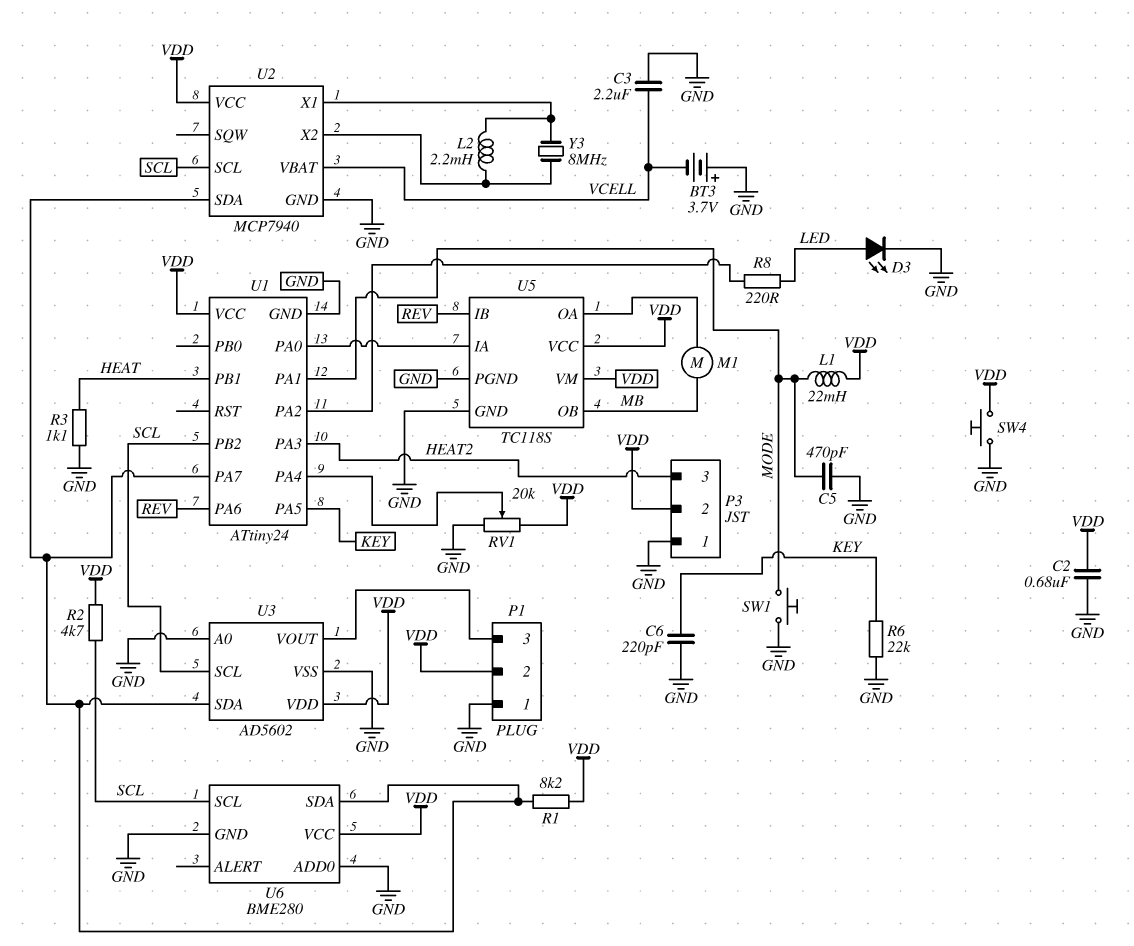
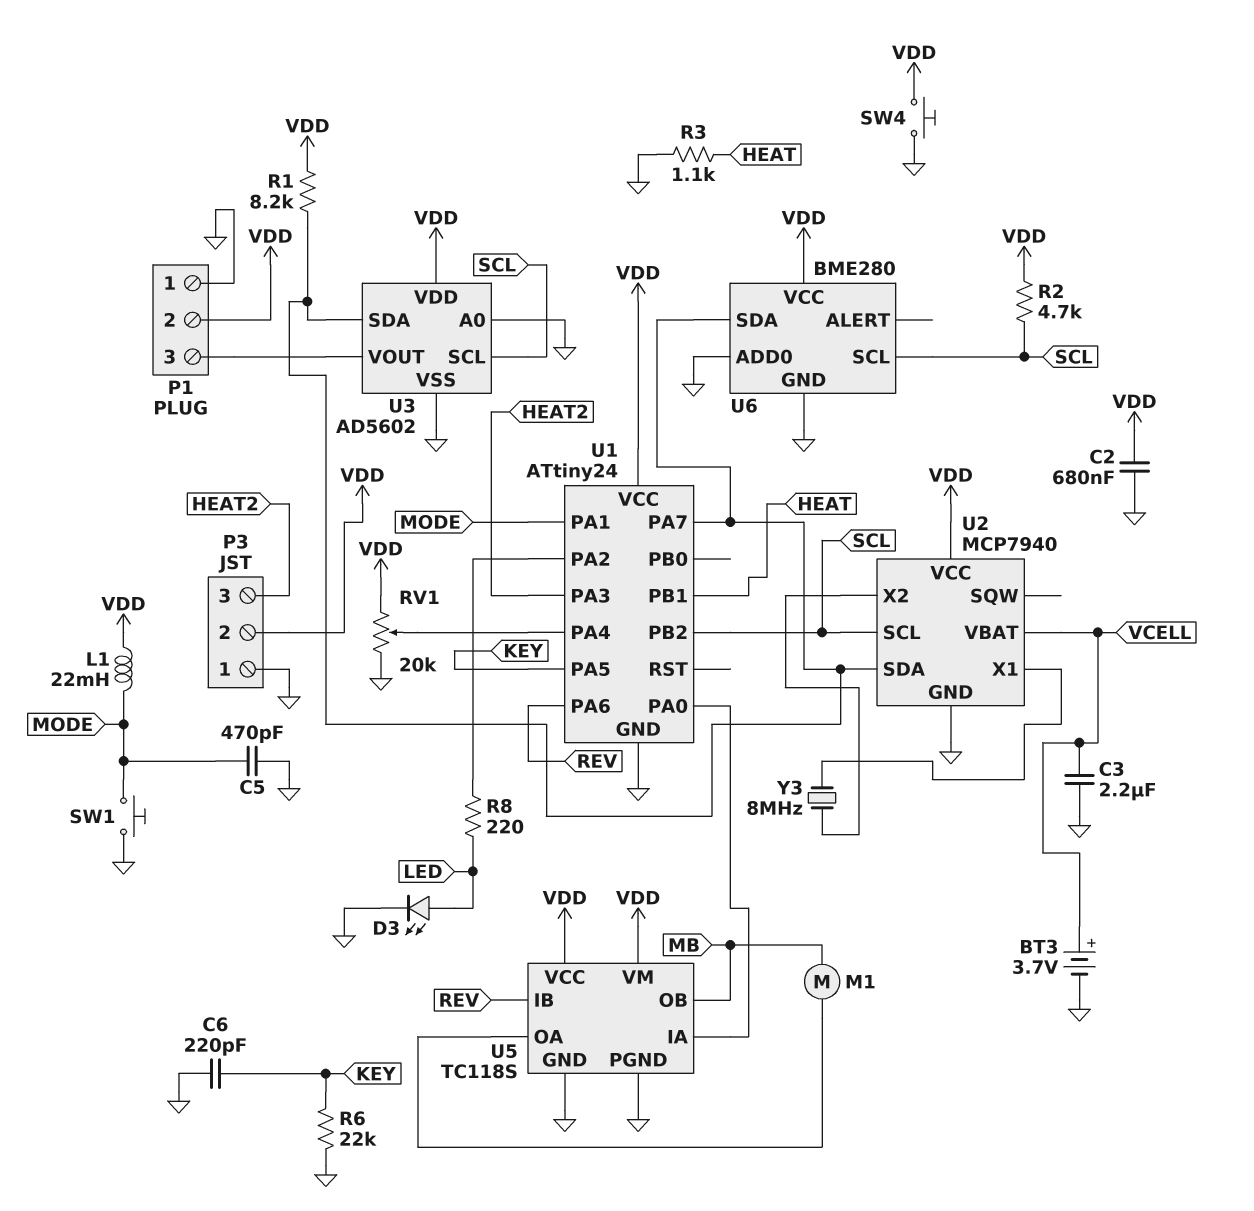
BT3: 3.7V (plus GND, minus VCELL) -> 3.7V (plus VCELL, minus GND)
L2: 2.2mH (U2/X1, U2/X2) -> none

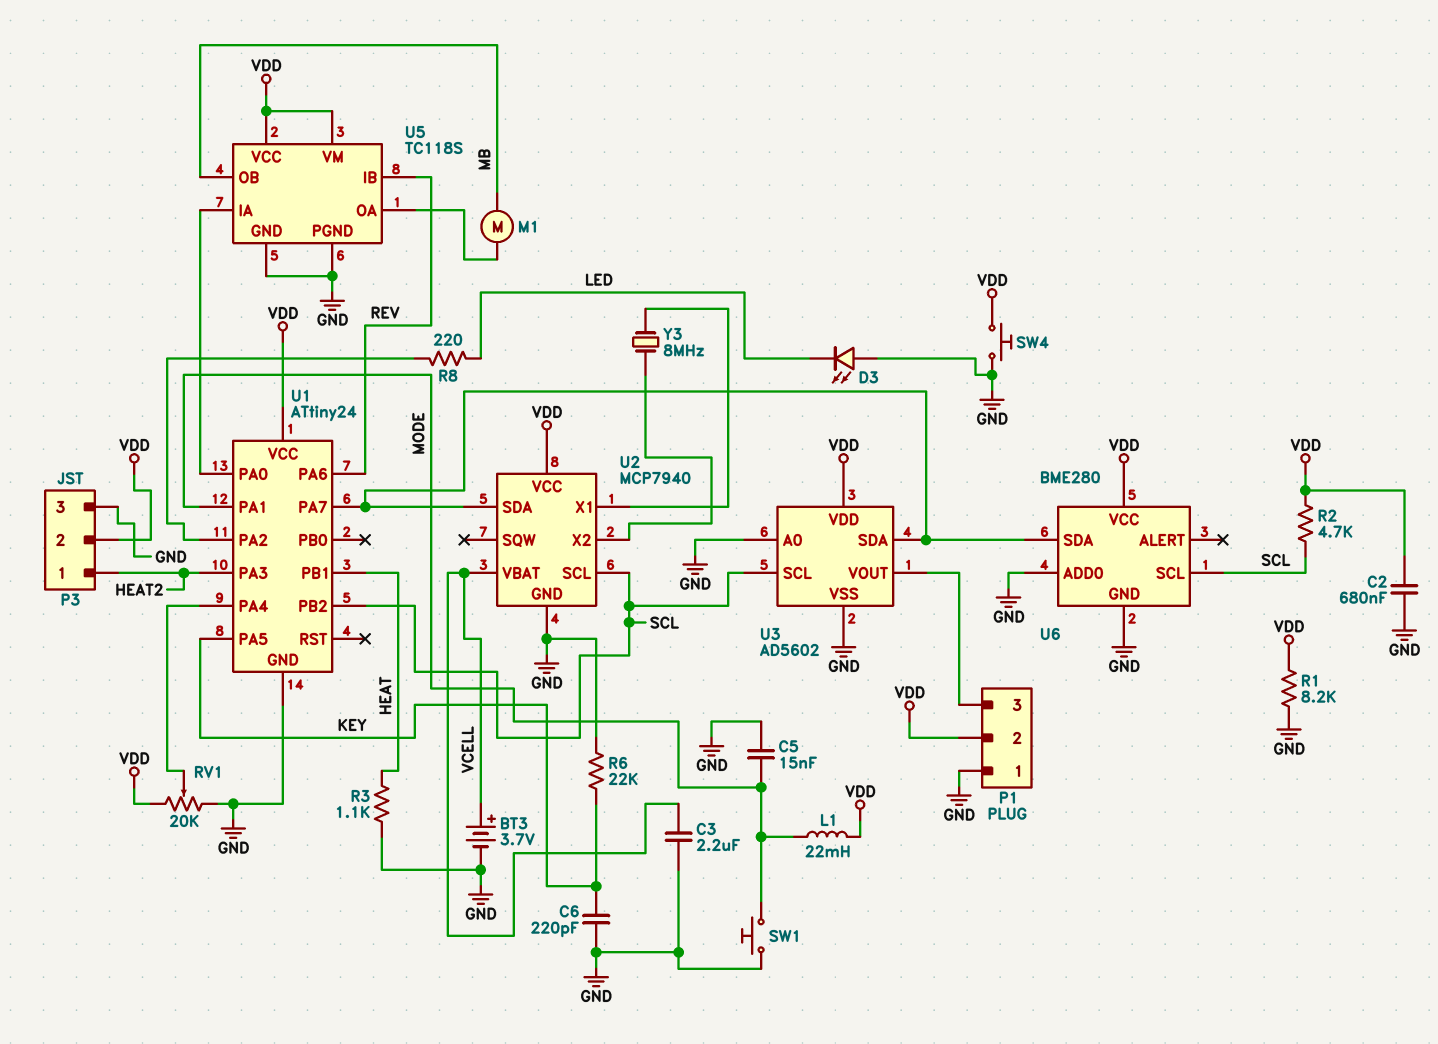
C5: 470pF (GND, MODE) -> 15nF (GND, MODE)
D3: LED (A LED, K GND) -> LED (A GND, K LED)
P3 pin 1: GND -> HEAT2
P3 pin 3: HEAT2 -> GND
R1: 8.2k (U1/PA7, VDD) -> 8.2k (GND, VDD)

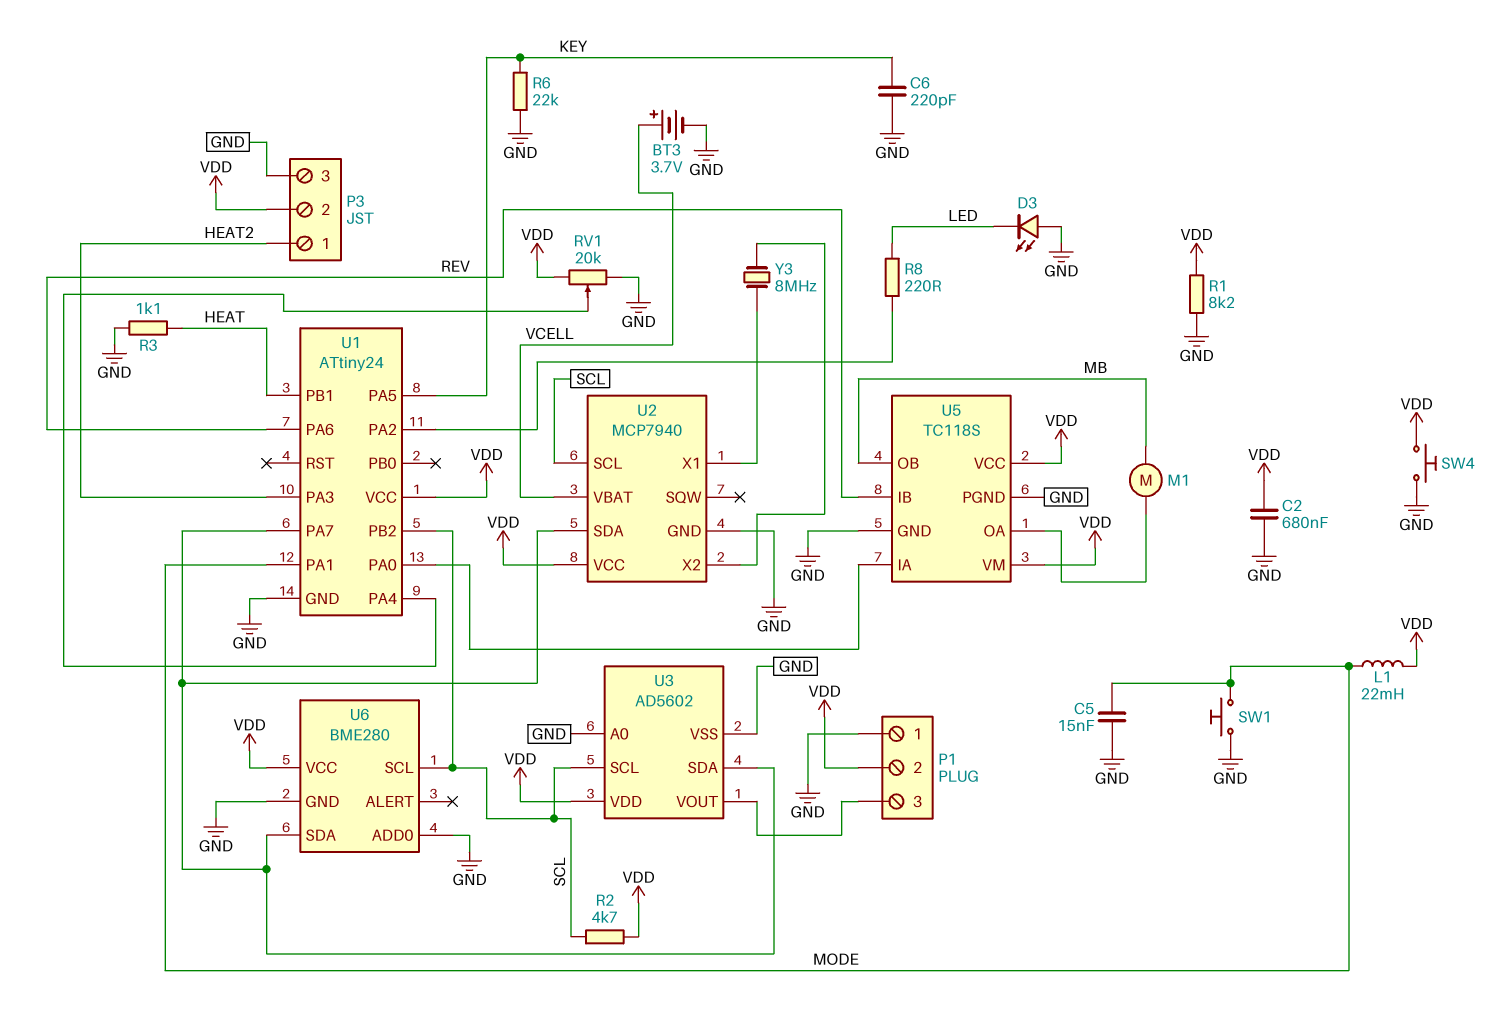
C3: 2.2uF (GND, VCELL) -> none

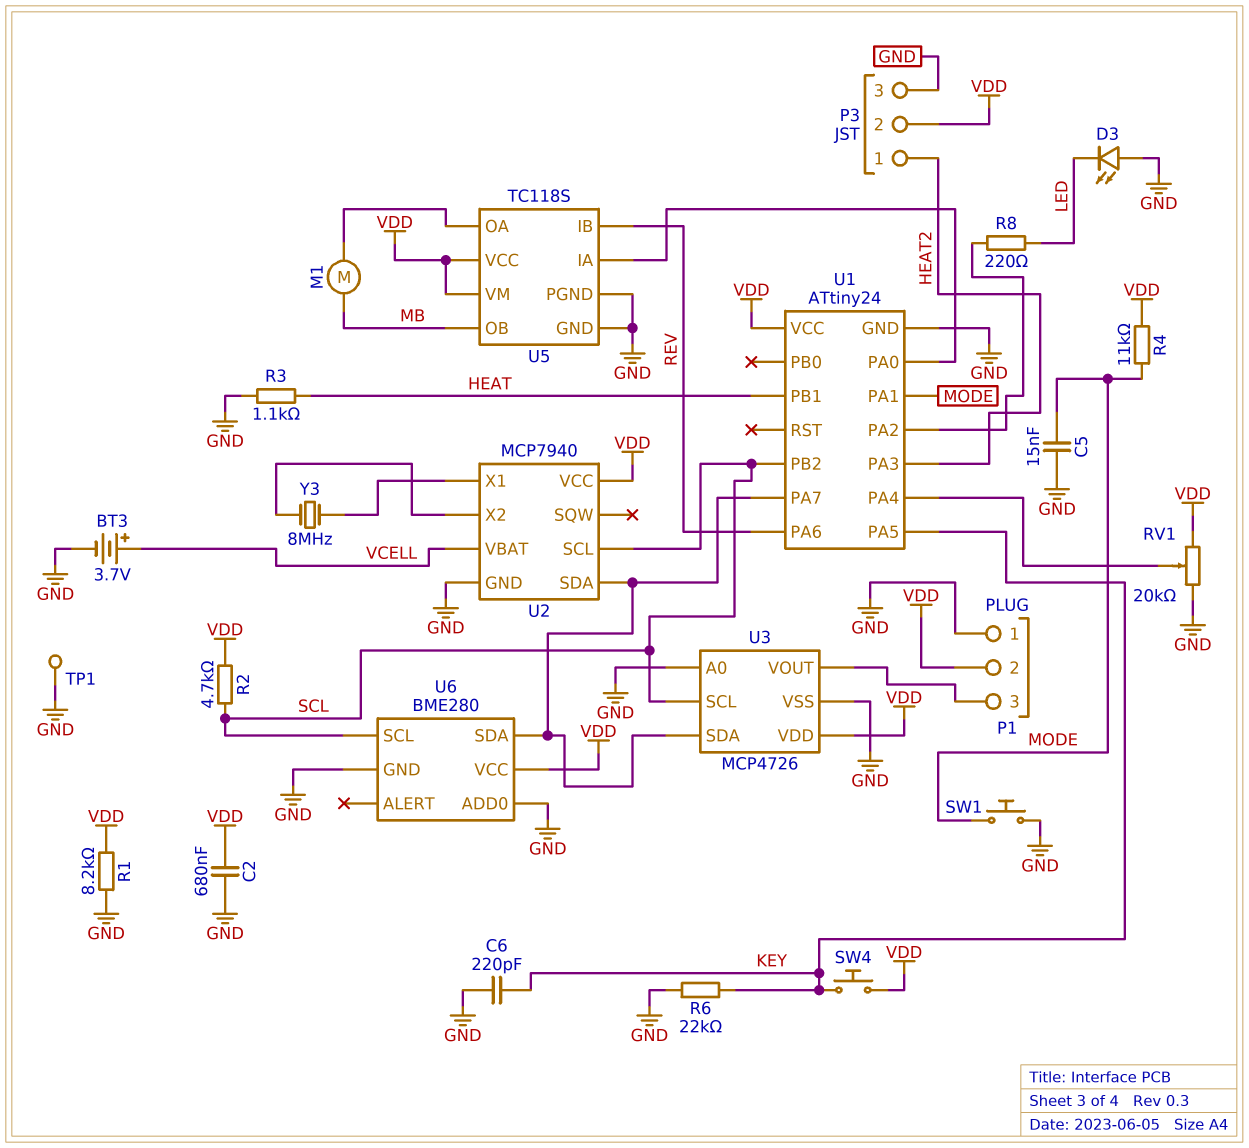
L1: 22mH (MODE, VDD) -> none
R4: none -> 11k (MODE, VDD)
SW4: button (GND, VDD) -> button (KEY, VDD)
TP1: none -> test point (GND)
U3: AD5602 -> MCP4726

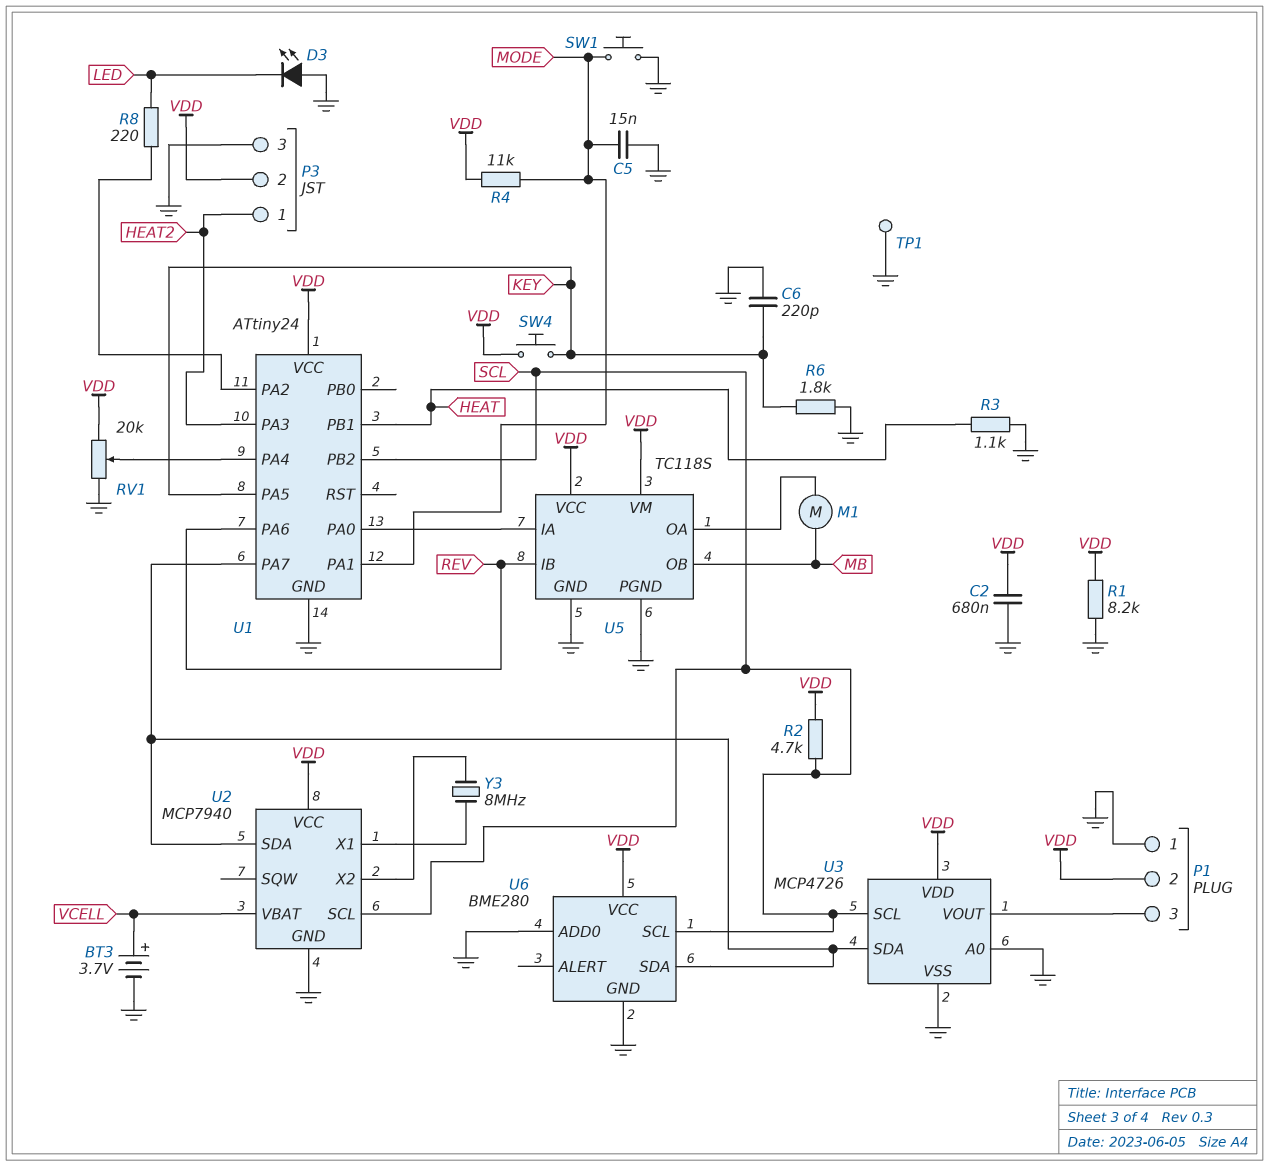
R6: 22k (GND, KEY) -> 1.8k (GND, KEY)

